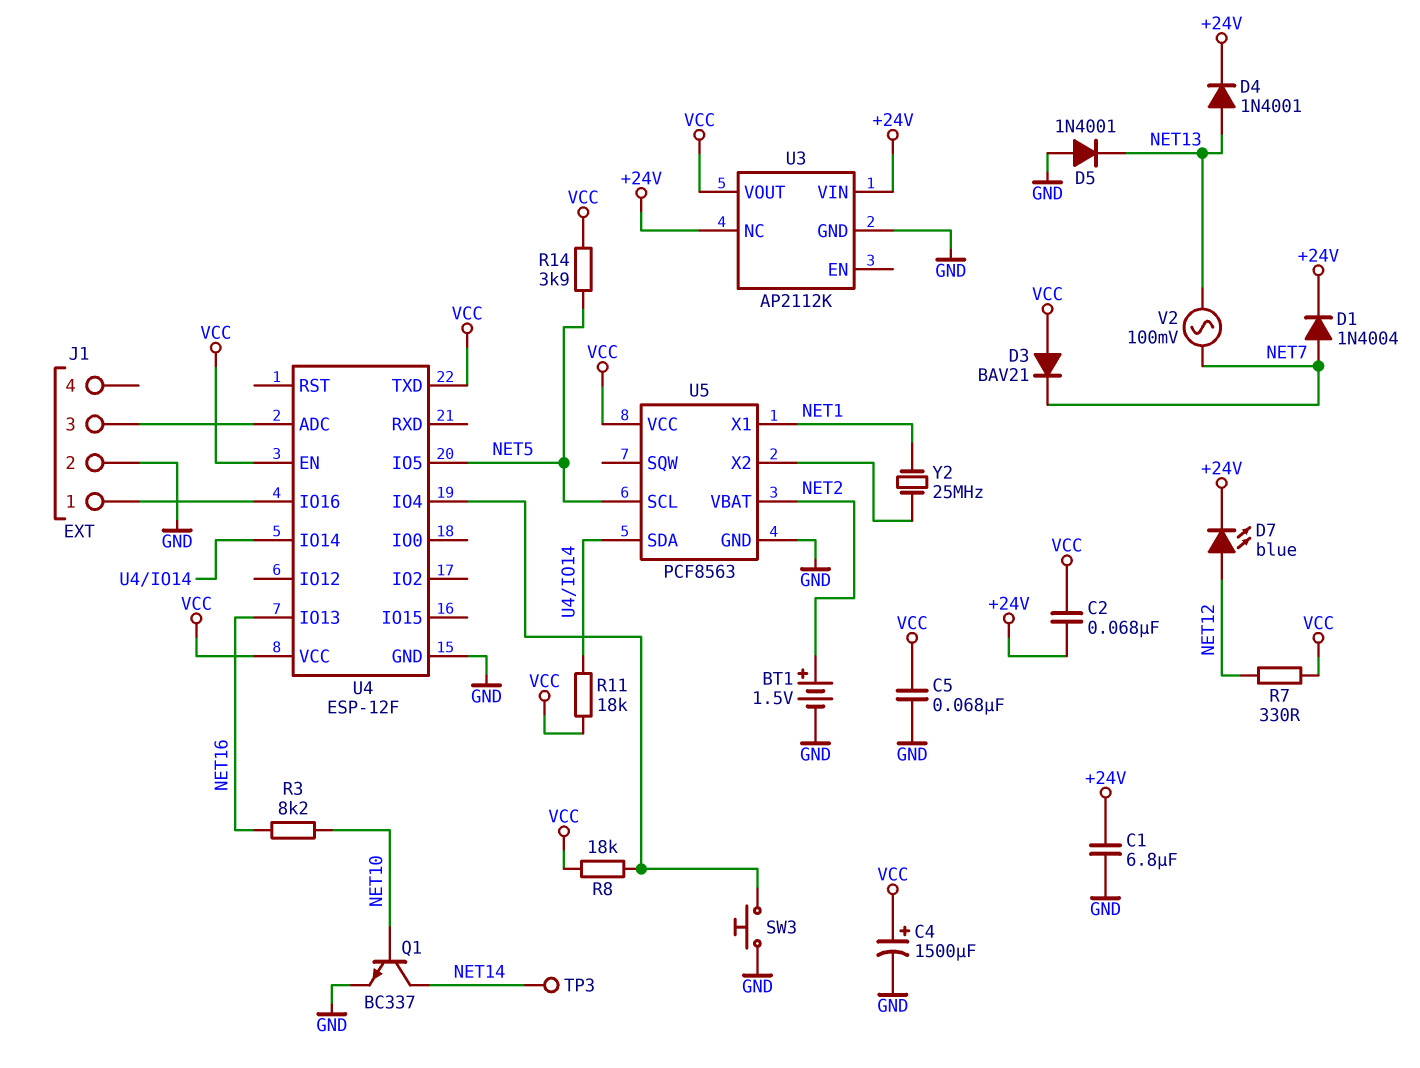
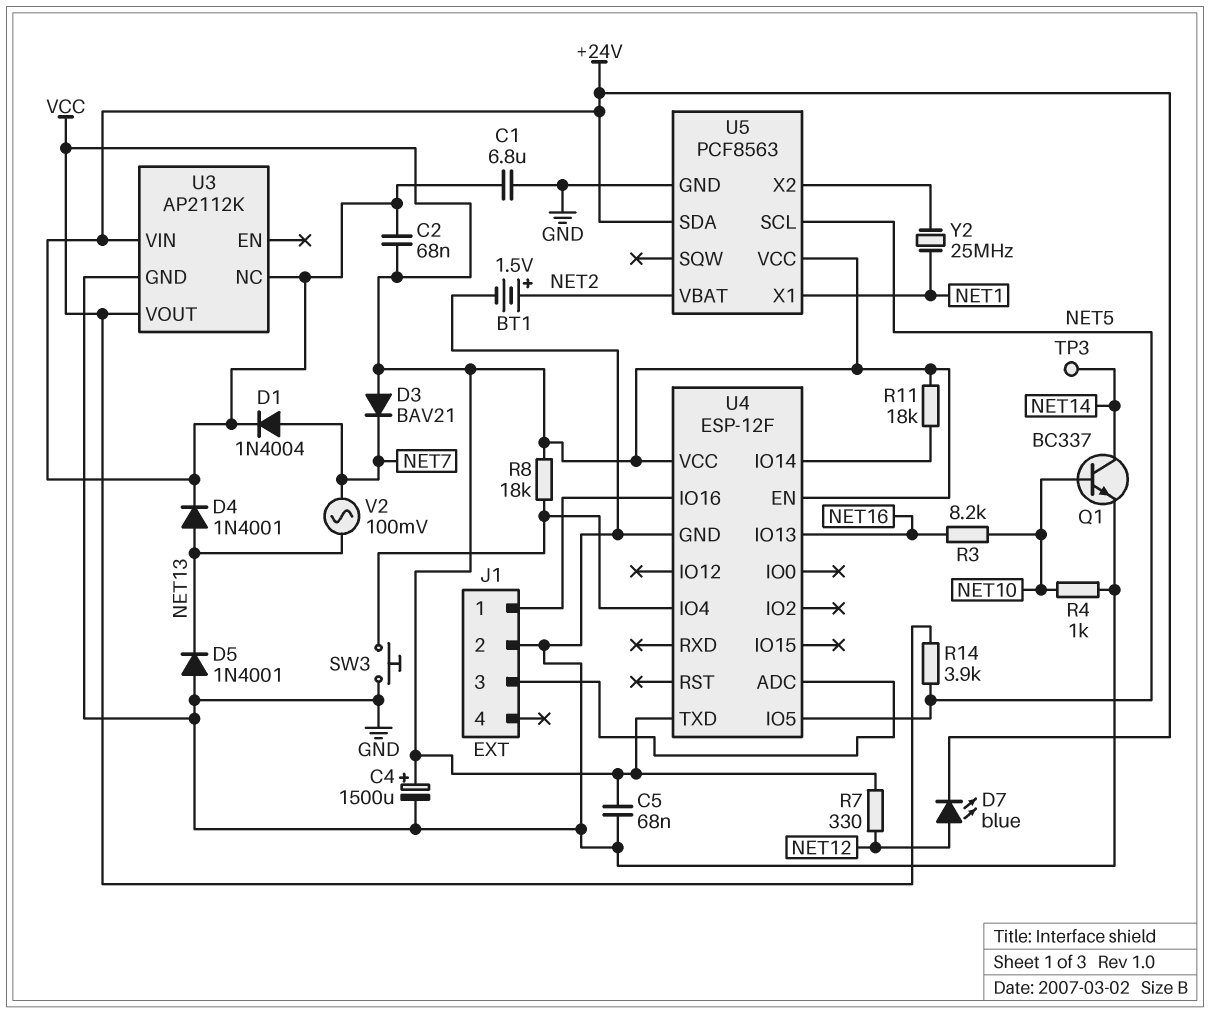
R4: none -> 1k (GND, NET10)
U5 pin SDA: U4/IO14 -> +24V

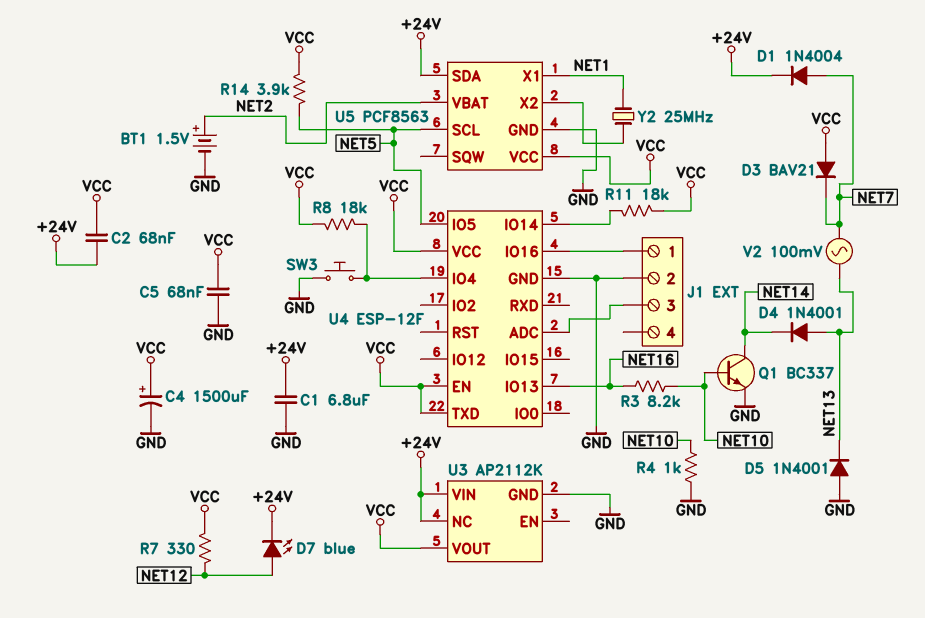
D4: diode 1N4001 (A NET13, K +24V) -> diode 1N4001 (A NET13, K NET14)
TP3: test point (NET14) -> none

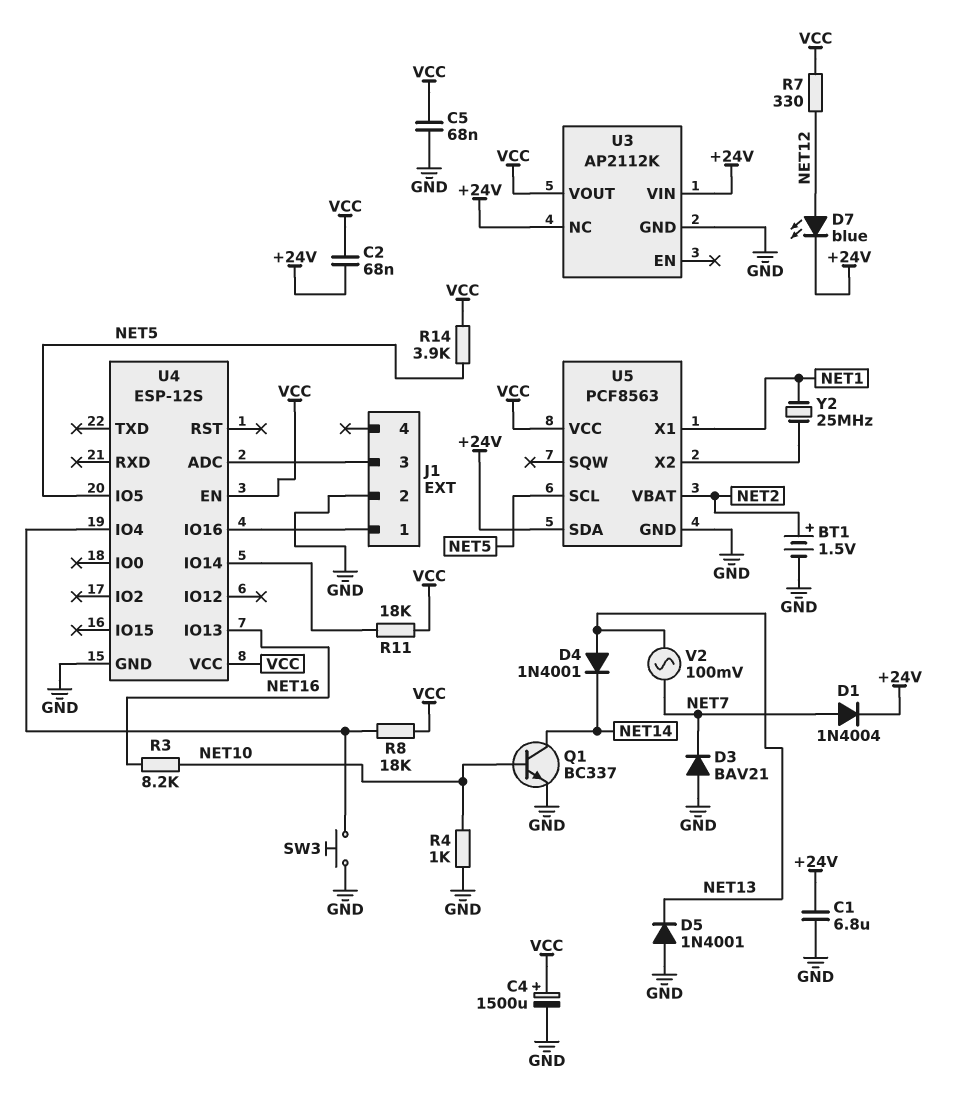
D3: diode BAV21 (A VCC, K NET7) -> diode BAV21 (A GND, K NET7)
U4: ESP-12F -> ESP-12S
U4 pin TXD: VCC -> none

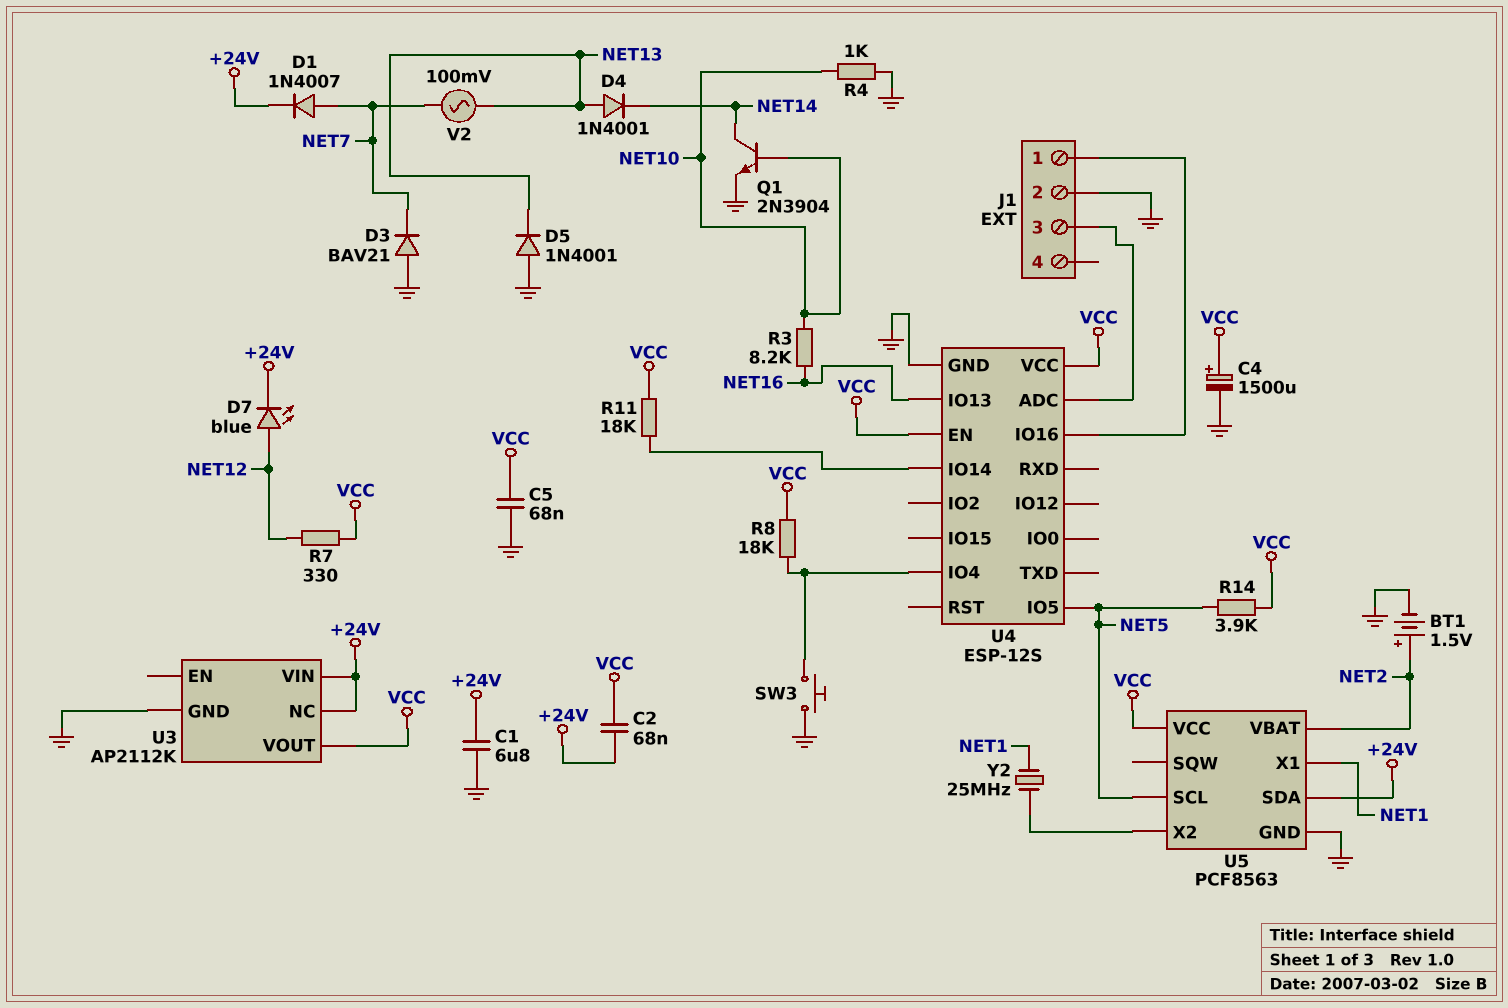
D1: diode 1N4004 (A NET7, K +24V) -> diode 1N4007 (A NET7, K +24V)
Q1: NPN BC337 (B NET10, C NET14, E GND) -> NPN 2N3904 (B NET10, C NET14, E GND)

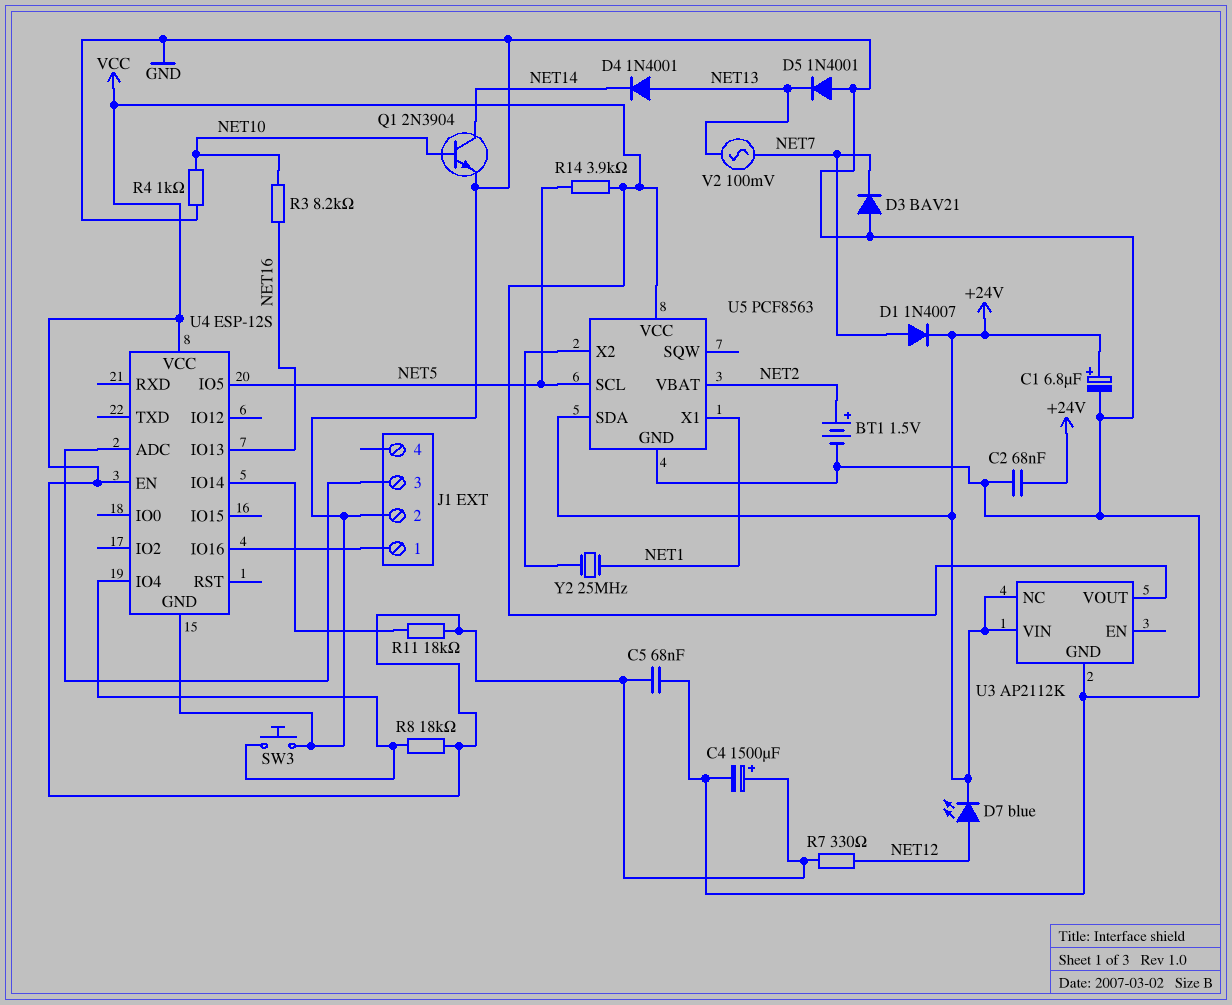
C1: 6.8uF (+24V, GND) -> 6.8uF (plus +24V, minus GND)
C2: 68nF (+24V, VCC) -> 68nF (+24V, GND)

